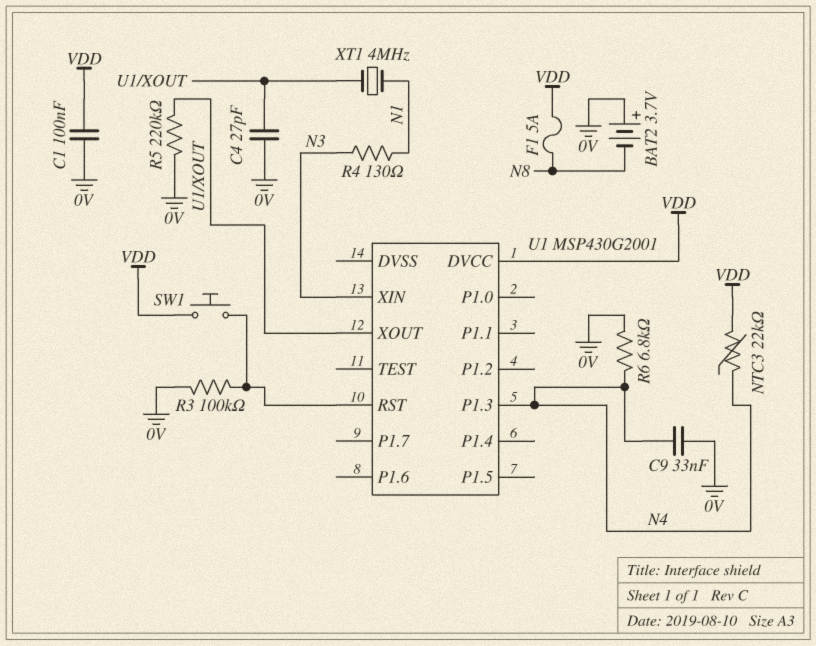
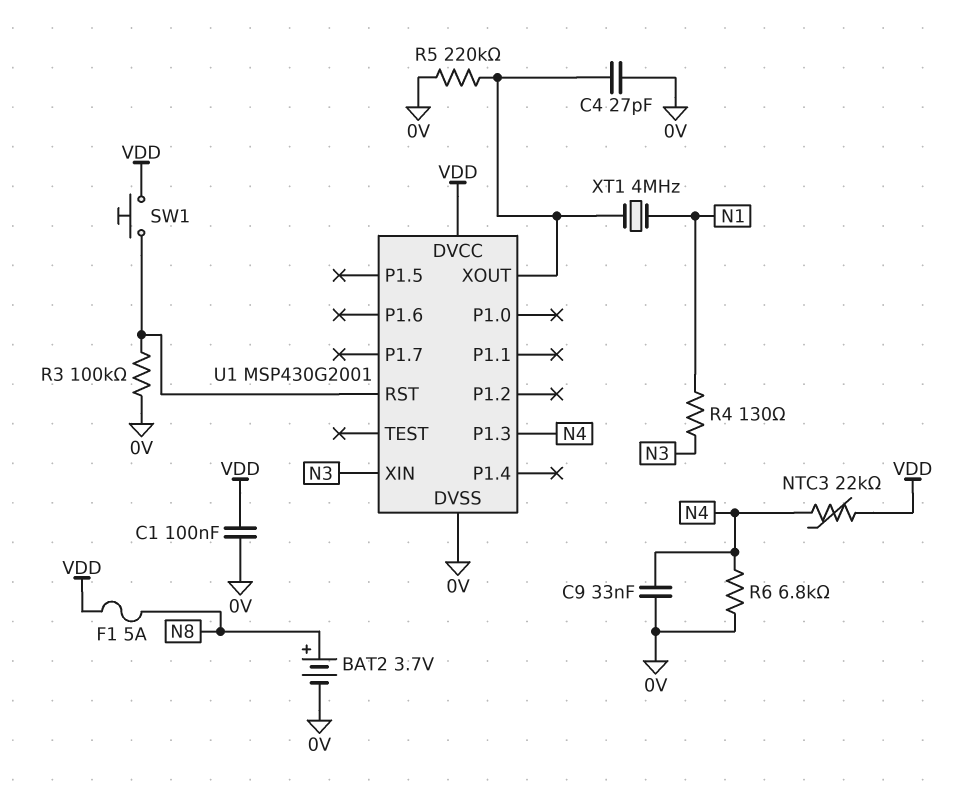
BAT2: 3.7V (plus 0V, minus N8) -> 3.7V (plus N8, minus 0V)
U1 pin DVSS: none -> 0V

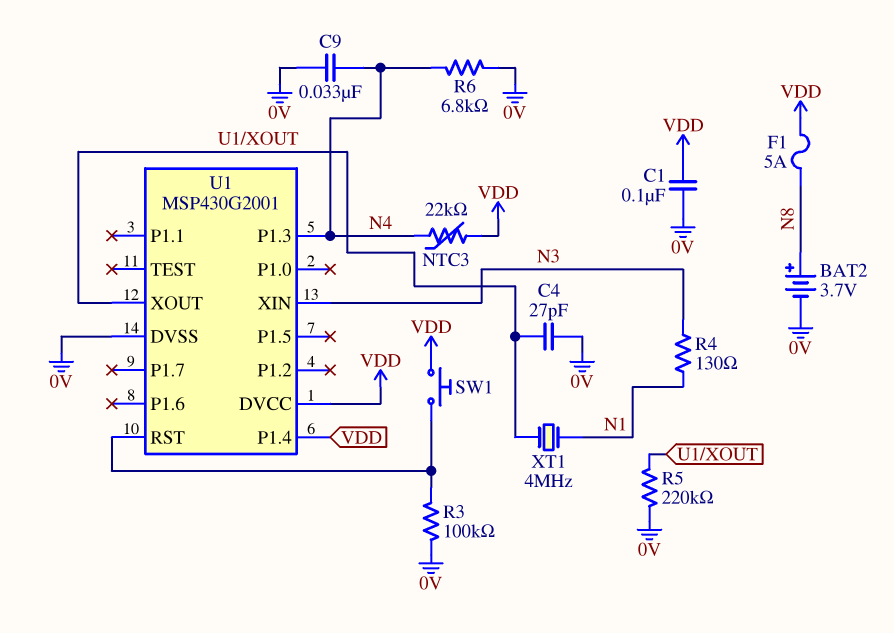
U1 pin P1.4: none -> VDD

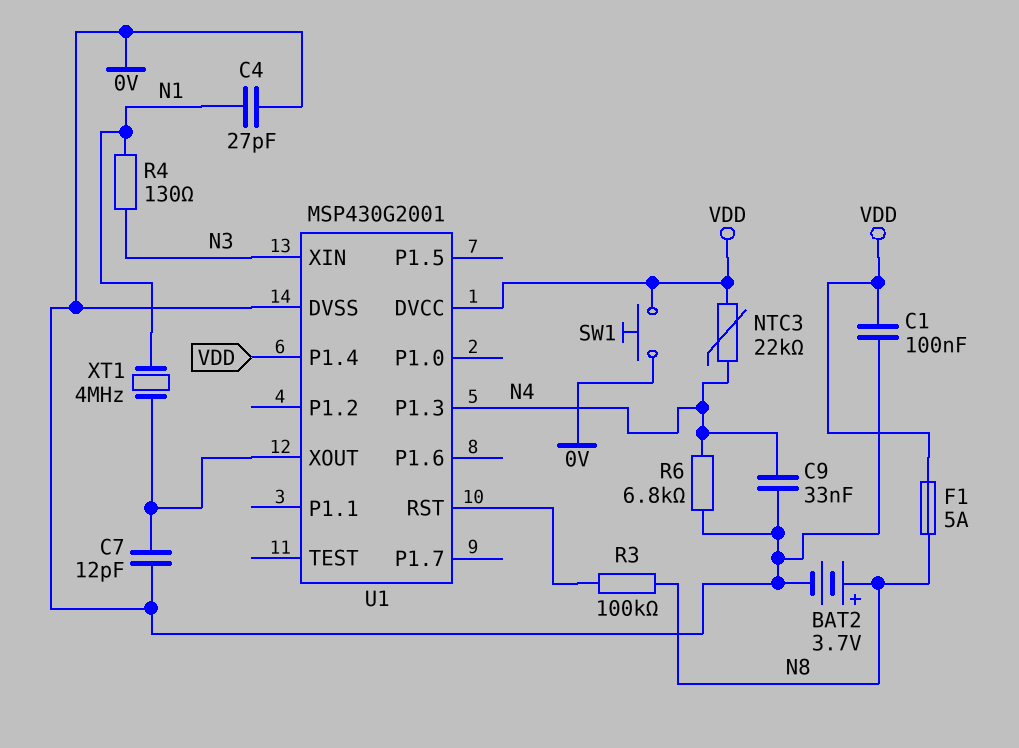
C4: 27pF (0V, U1/XOUT) -> 27pF (0V, N1)
C7: none -> 12pF (0V, U1/XOUT)
R3: 100k (0V, U1/RST) -> 100k (N8, U1/RST)
R5: 220k (0V, U1/XOUT) -> none
SW1: button (U1/RST, VDD) -> button (0V, VDD)

